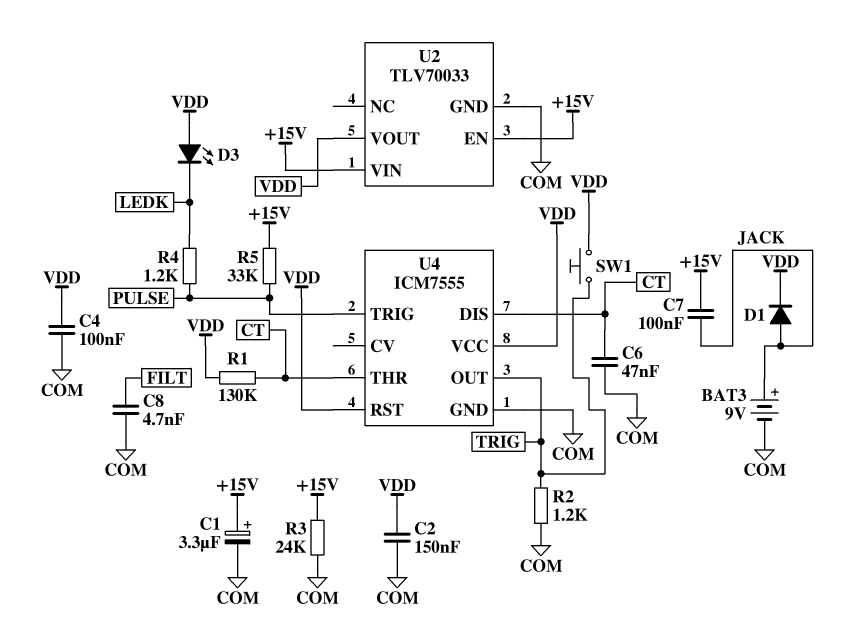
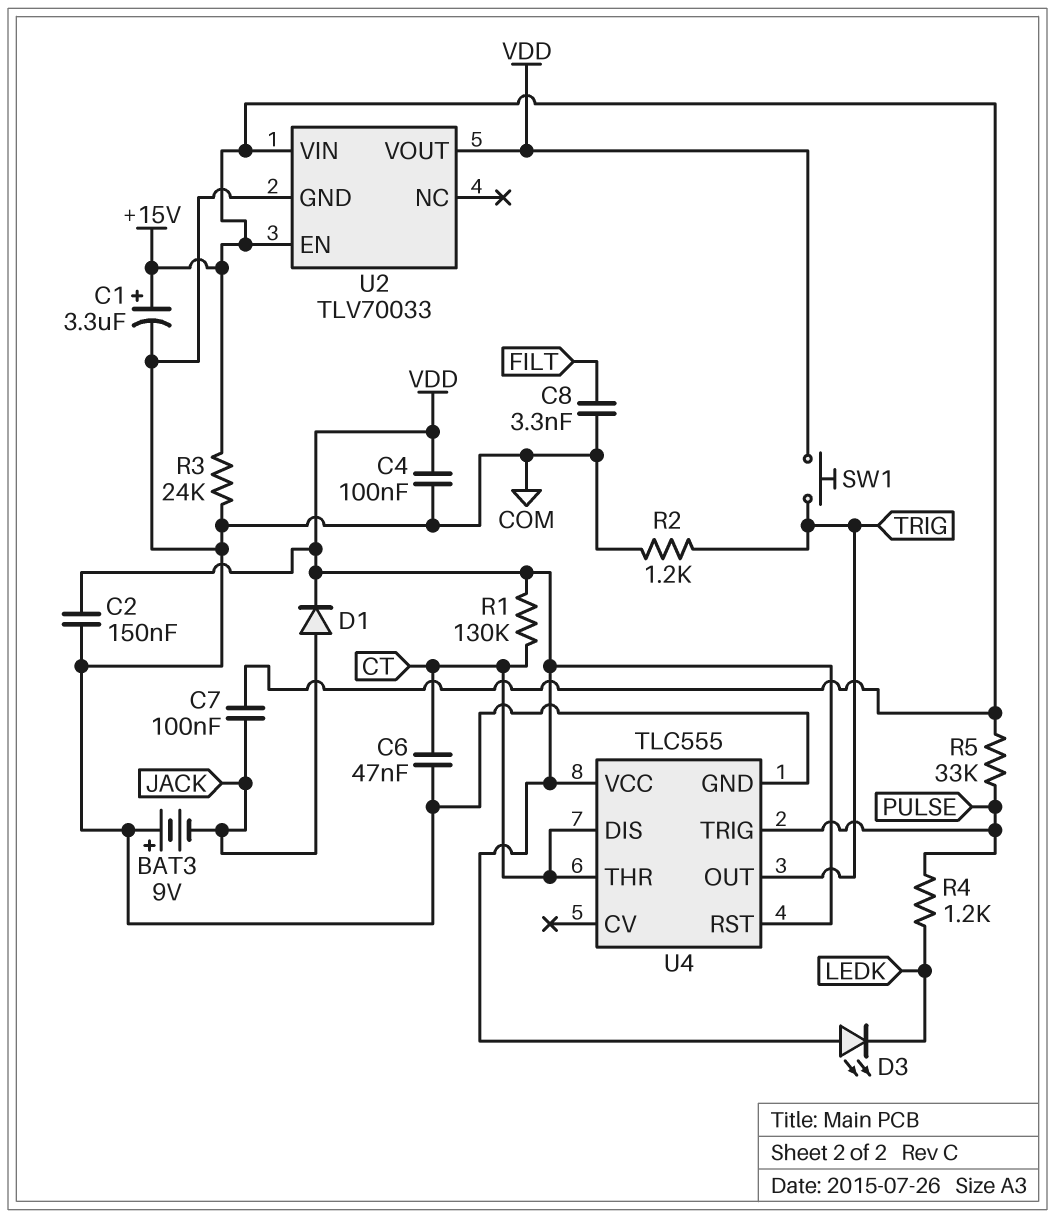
BAT3: 9V (plus JACK, minus COM) -> 9V (plus COM, minus JACK)
C8: 4.7nF (COM, FILT) -> 3.3nF (COM, FILT)
U4: ICM7555 -> TLC555

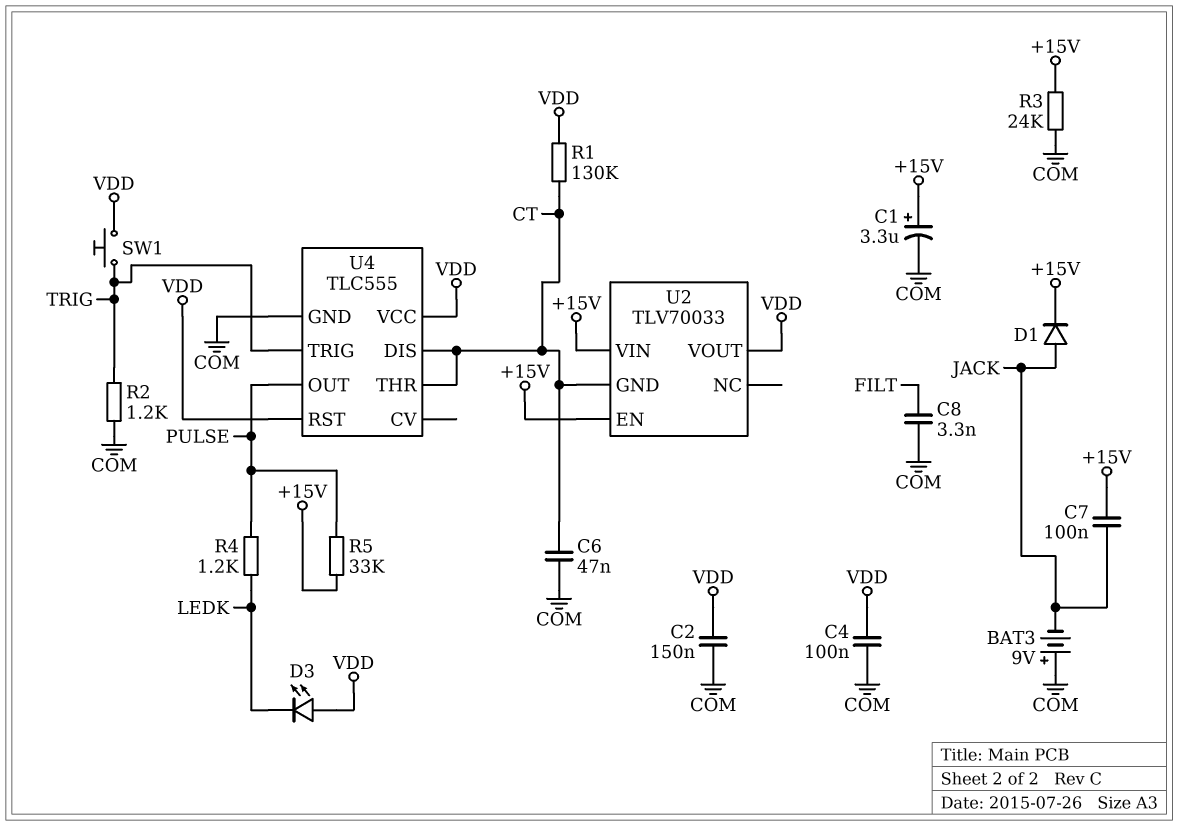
D1: diode (A JACK, K VDD) -> diode (A JACK, K +15V)
U2 pin GND: COM -> CT
U4 pin OUT: TRIG -> PULSE
U4 pin TRIG: PULSE -> TRIG

